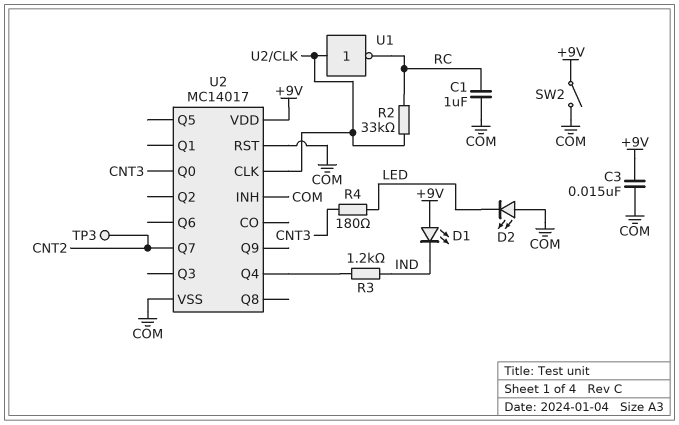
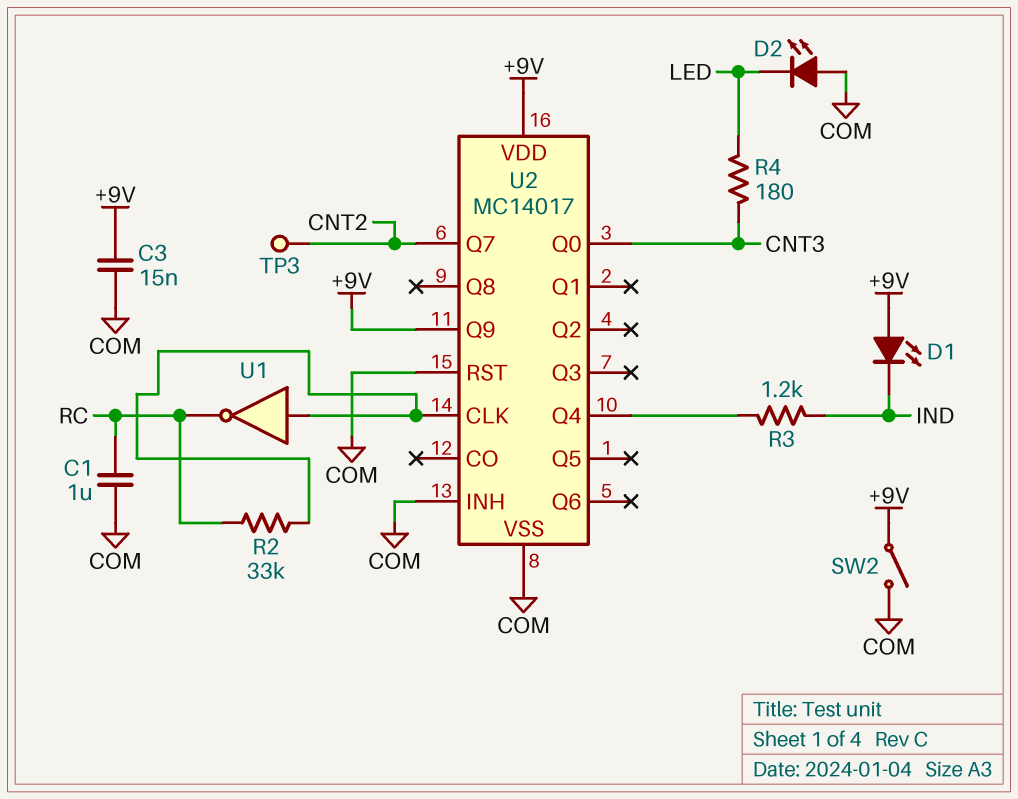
U2 pin Q9: none -> +9V

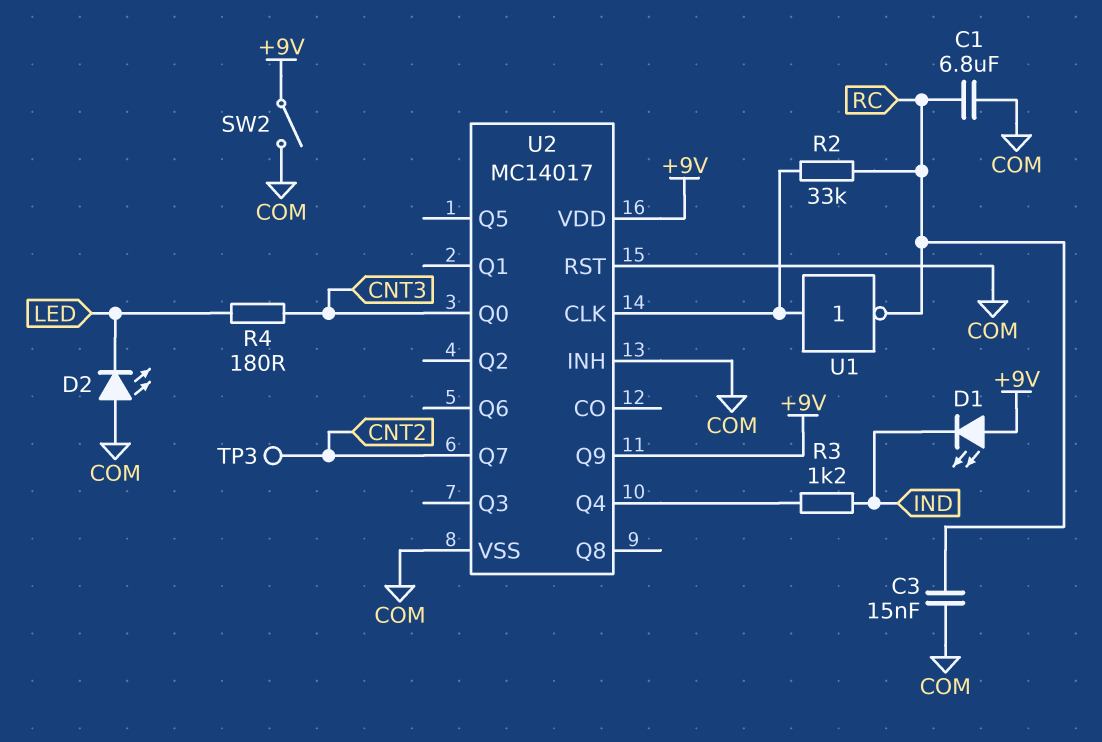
C1: 1uF (COM, RC) -> 6.8uF (COM, RC)
C3: 15nF (+9V, COM) -> 15nF (COM, RC)

